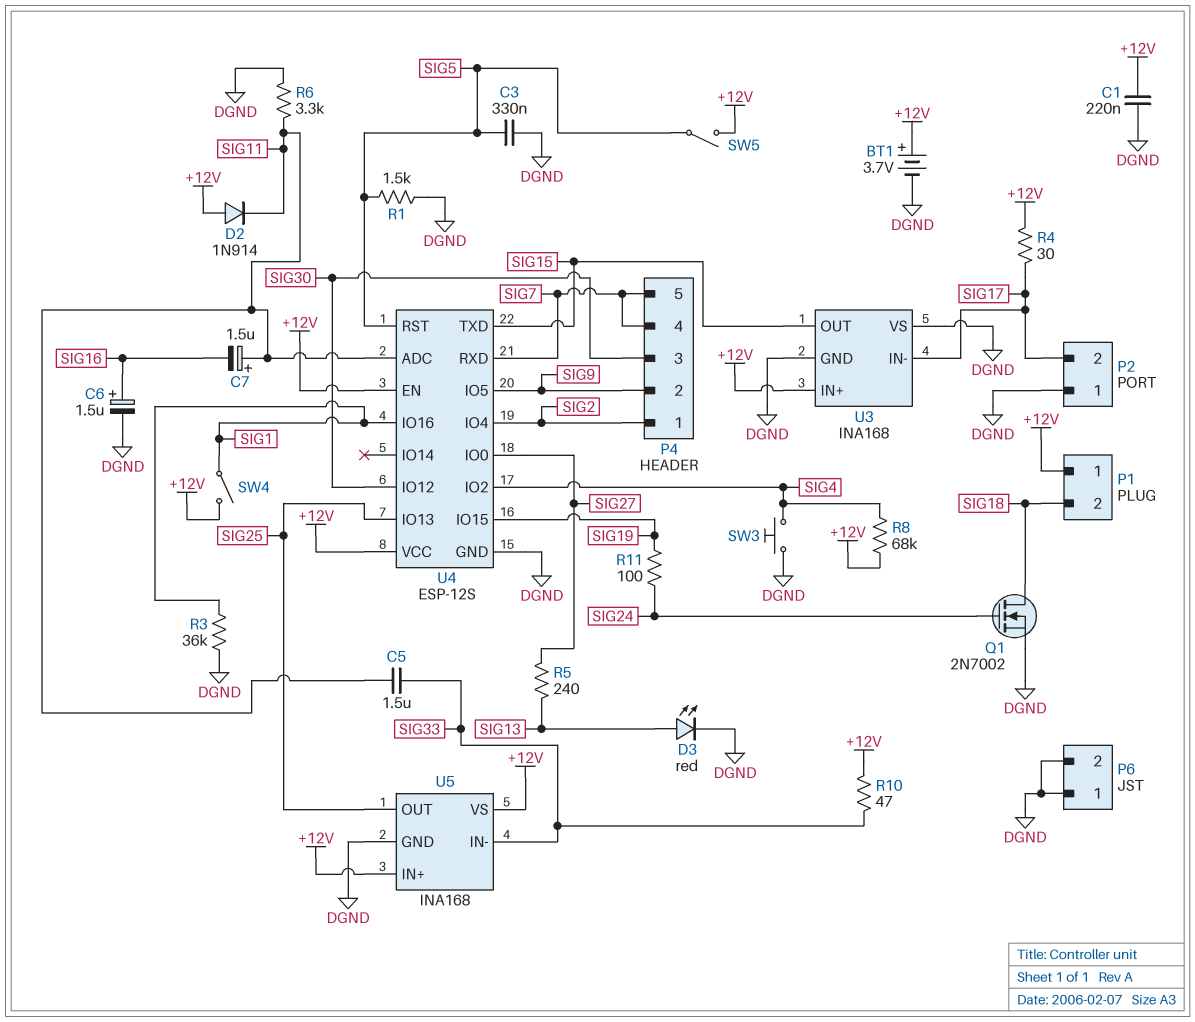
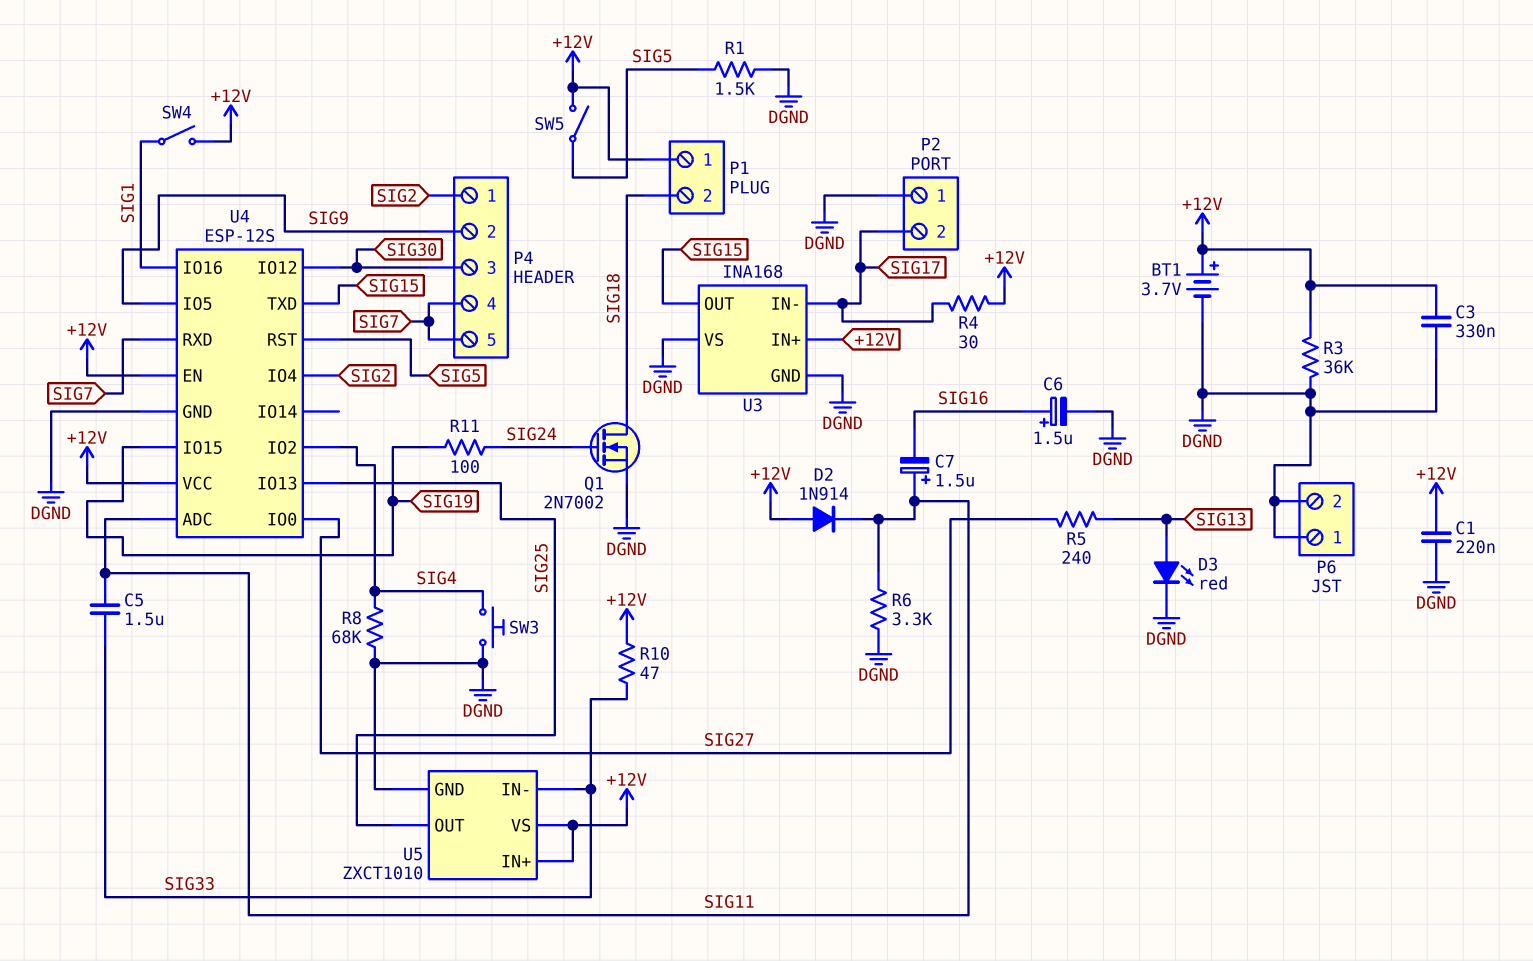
C3: 330nF (DGND, SIG5) -> 330nF (+12V, DGND)
R3: 36k (DGND, SIG1) -> 36k (+12V, DGND)
R8: 68k (+12V, SIG4) -> 68k (DGND, SIG4)
U5: INA168 -> ZXCT1010

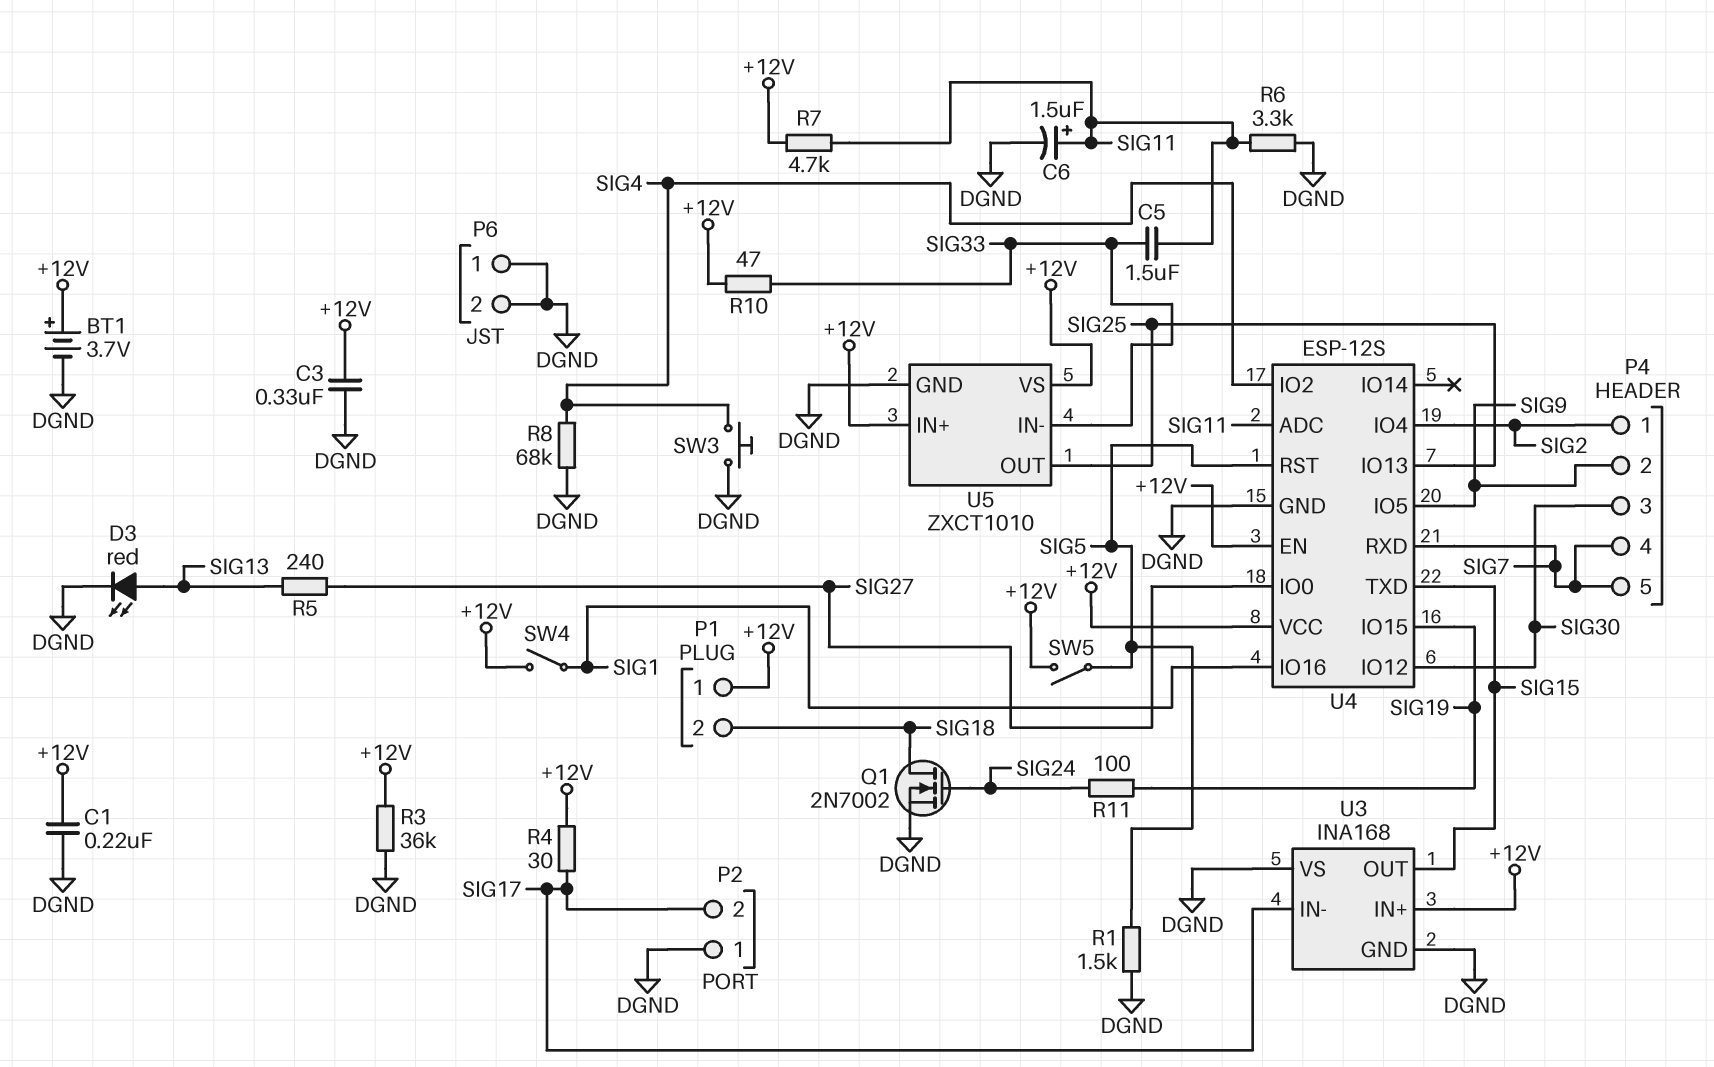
C6: 1.5uF (plus SIG16, minus DGND) -> 1.5uF (plus SIG11, minus DGND)
C7: 1.5uF (plus SIG11, minus SIG16) -> none
D2: diode 1N914 (A +12V, K SIG11) -> none
R7: none -> 4.7k (+12V, SIG11)

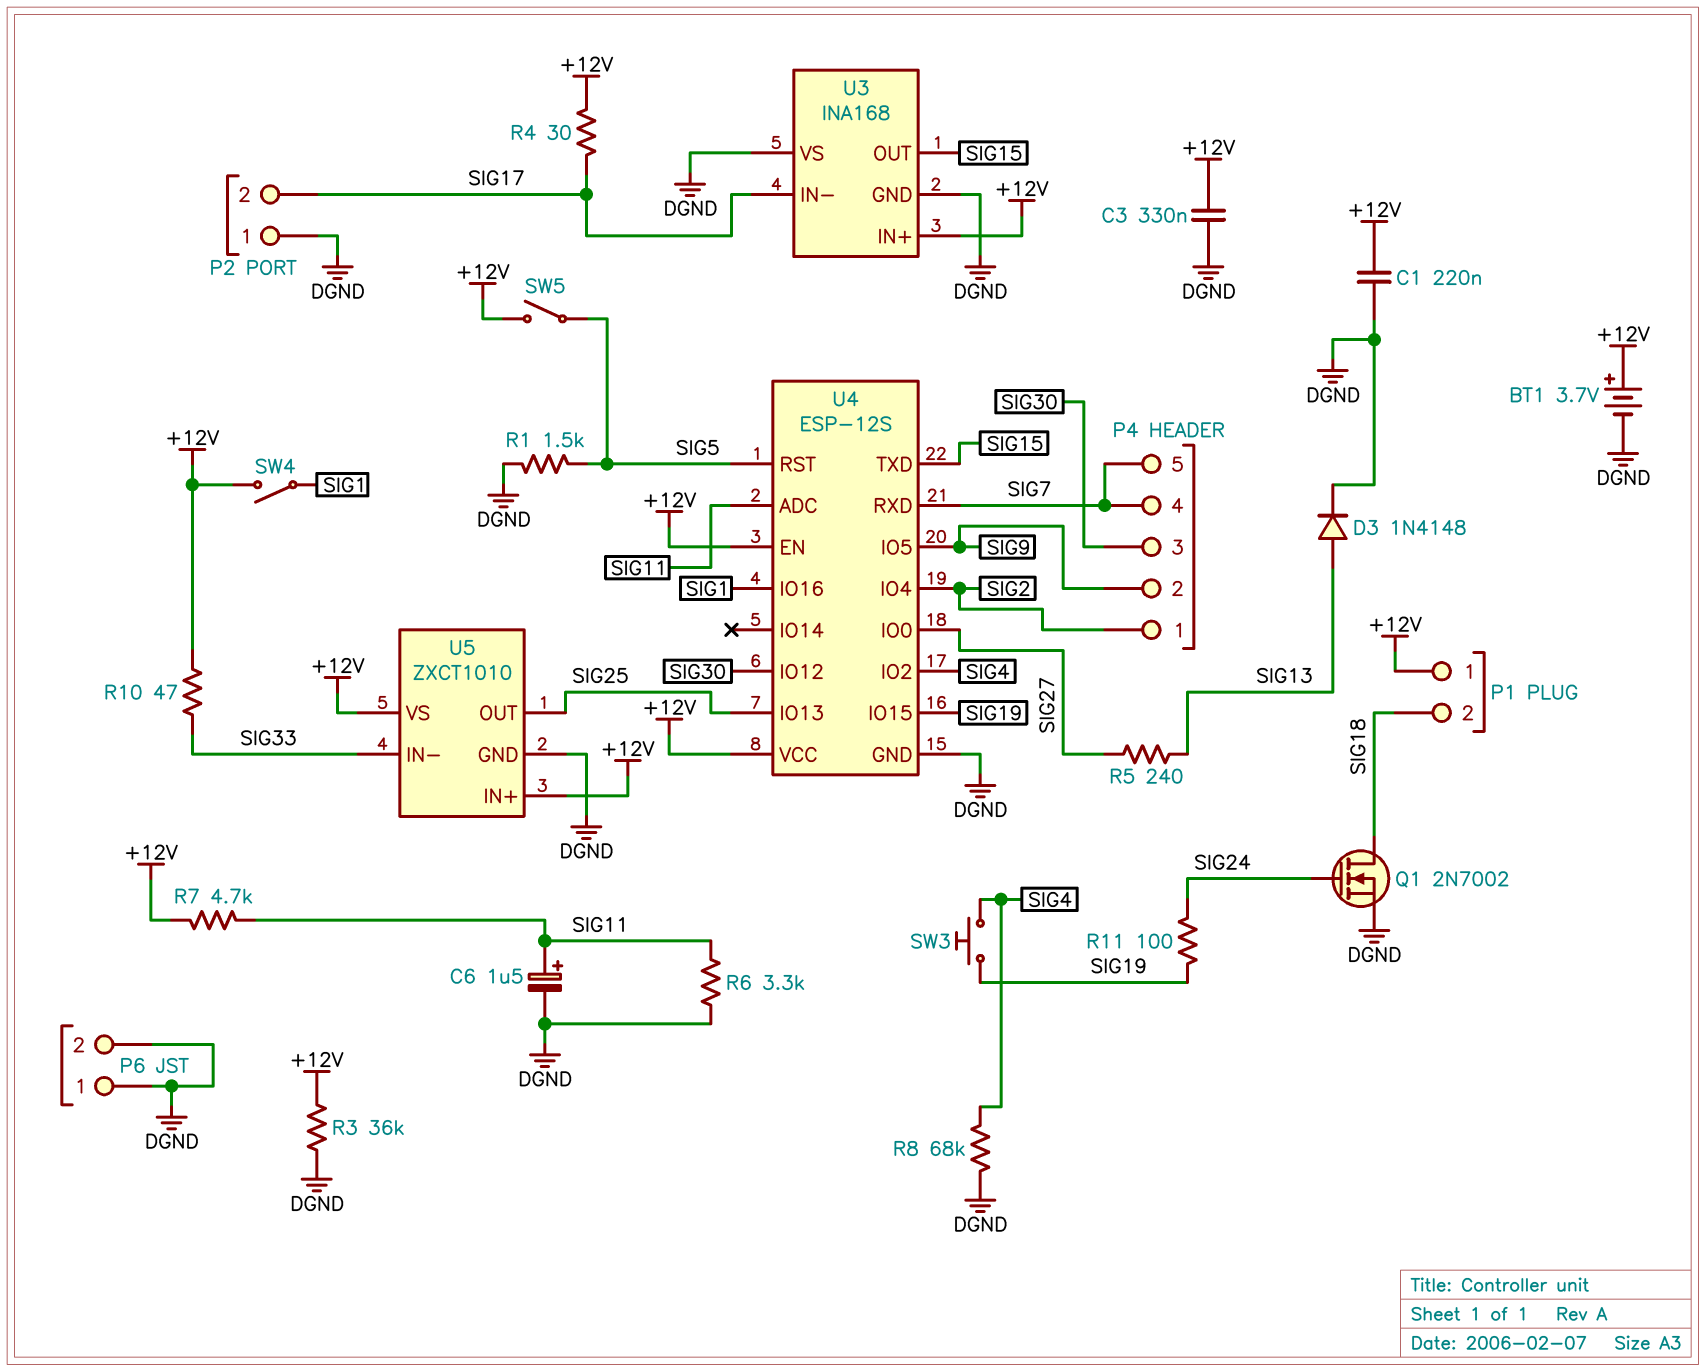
C5: 1.5uF (SIG11, SIG33) -> none
D3: LED red (A SIG13, K DGND) -> diode 1N4148 (A SIG13, K DGND)
SW3: button (DGND, SIG4) -> button (SIG4, SIG19)

